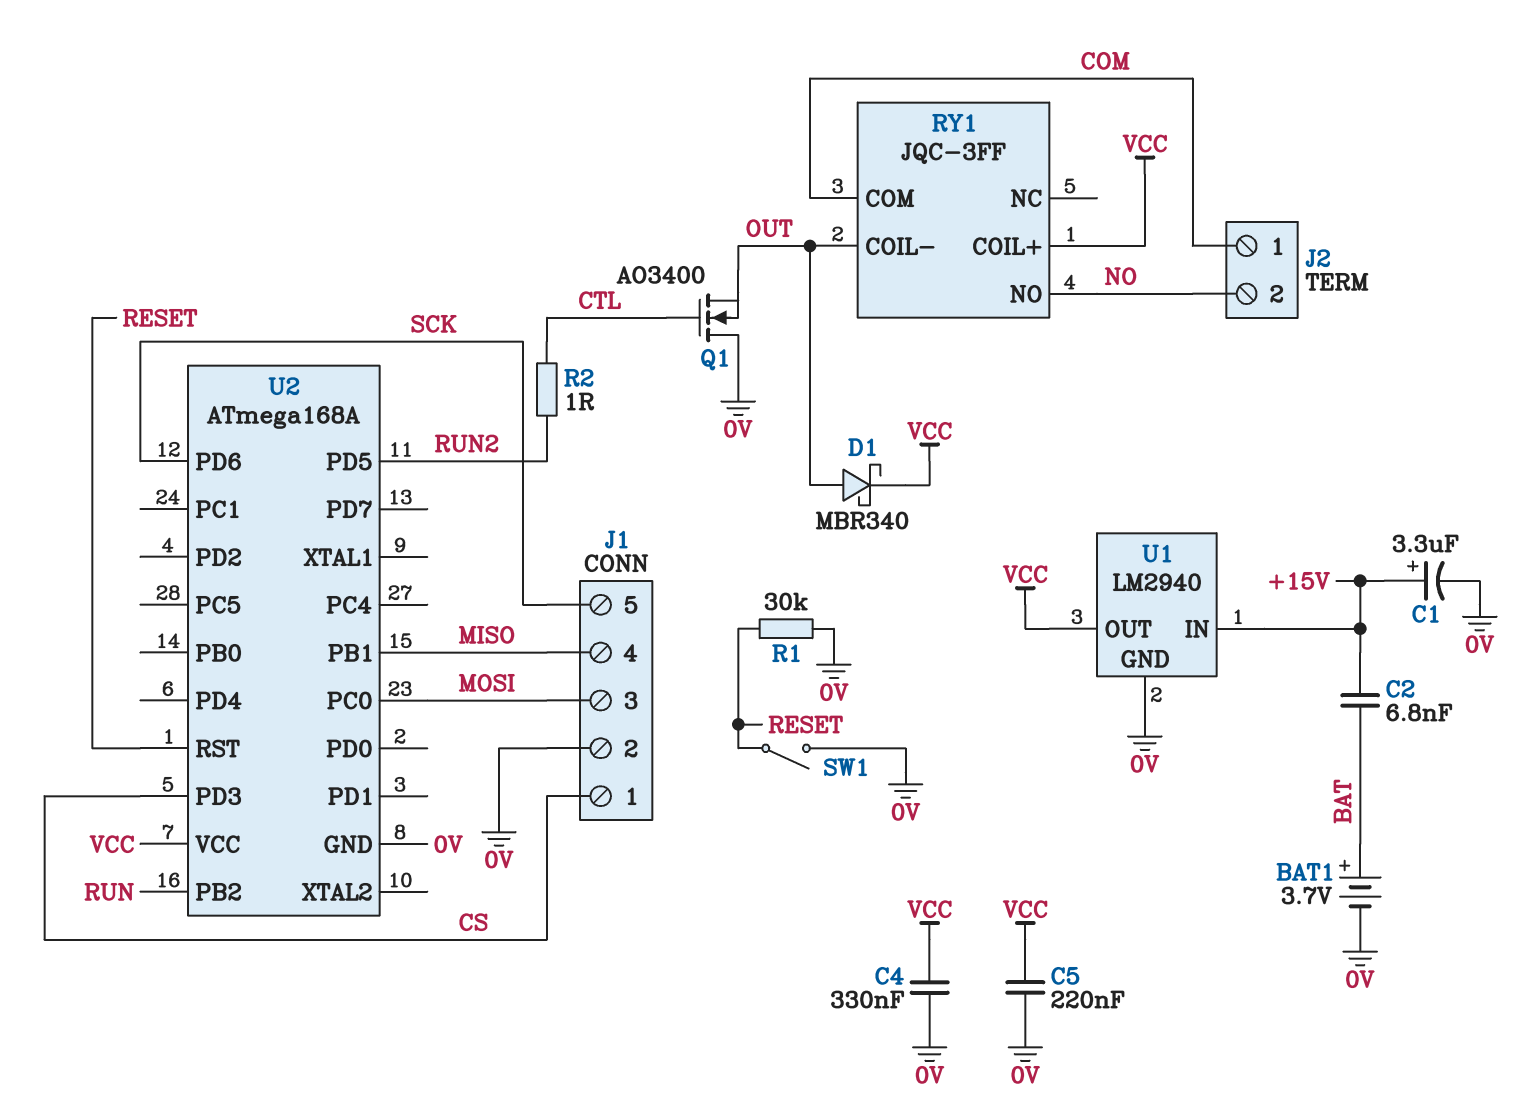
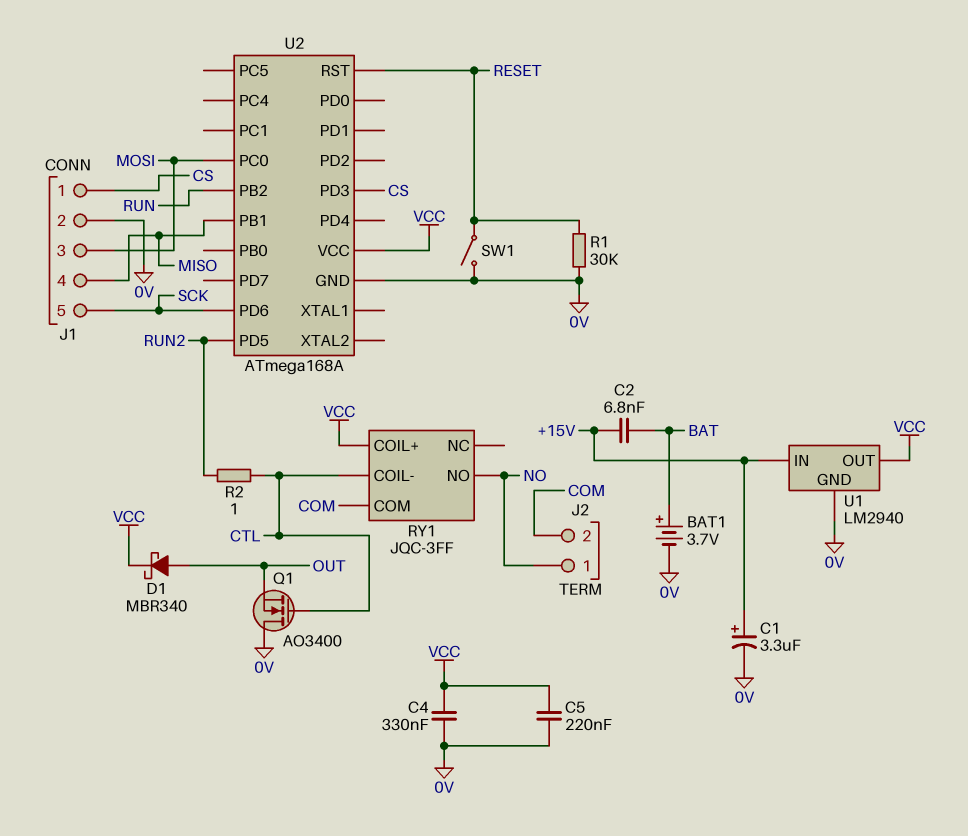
J2 pin 1: COM -> NO
J2 pin 2: NO -> COM
RY1 pin COIL-: OUT -> CTL

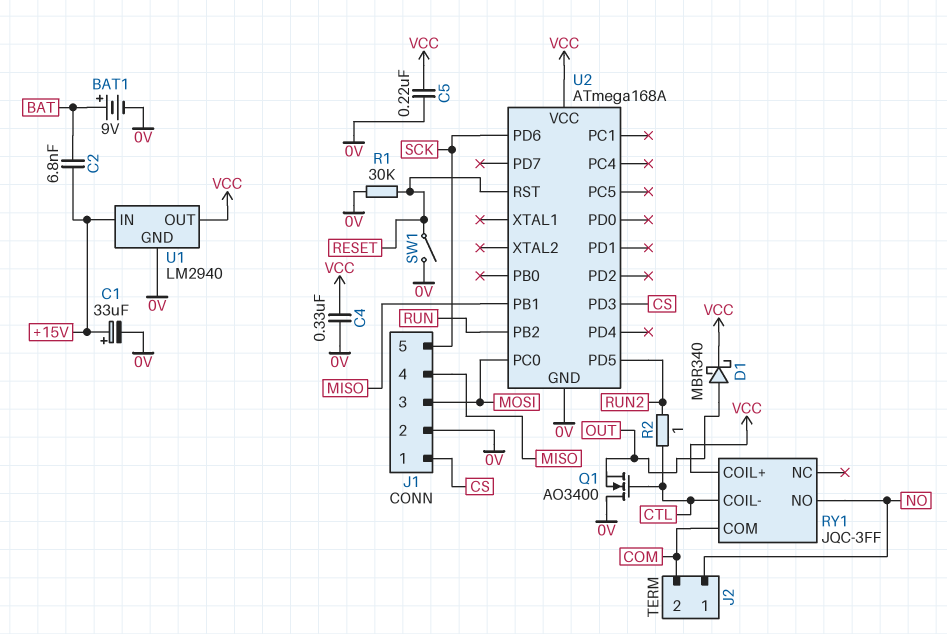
BAT1: 3.7V (plus BAT, minus 0V) -> 9V (plus BAT, minus 0V)
C1: 3.3uF (plus +15V, minus 0V) -> 33uF (plus +15V, minus 0V)

